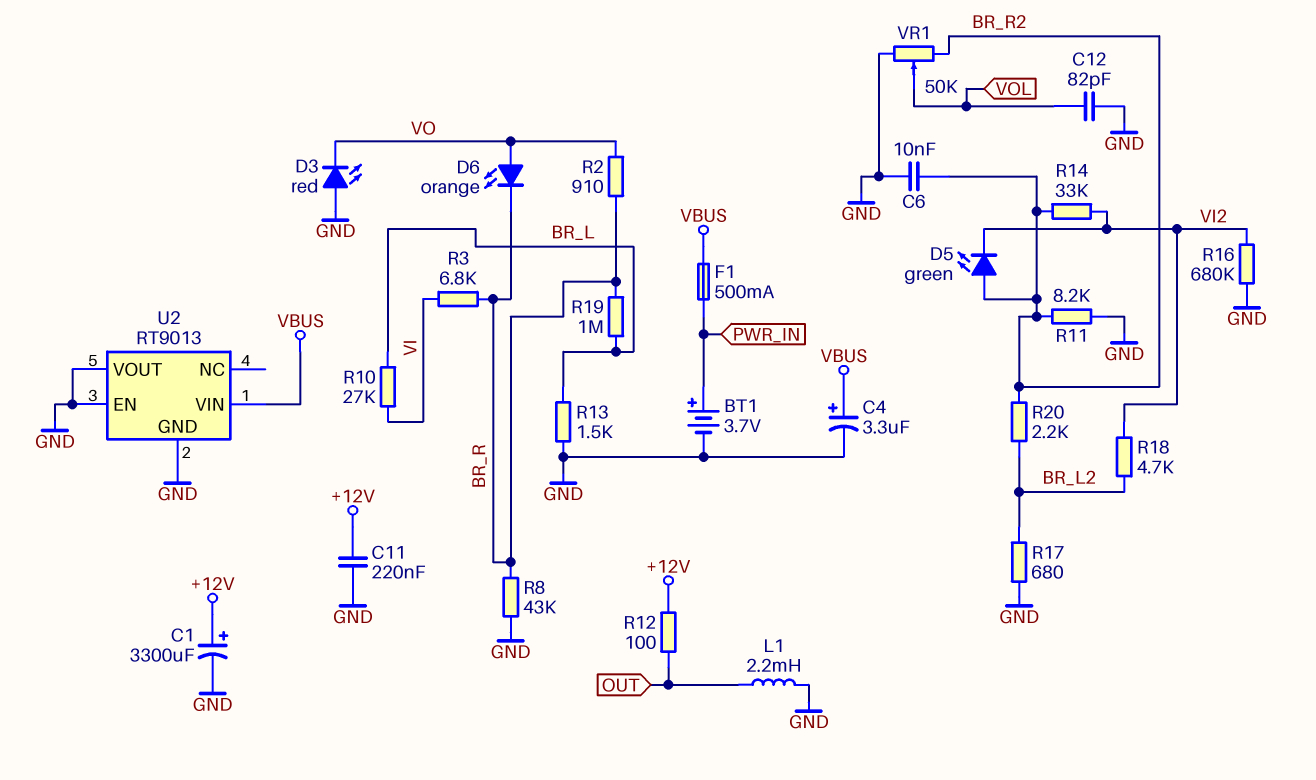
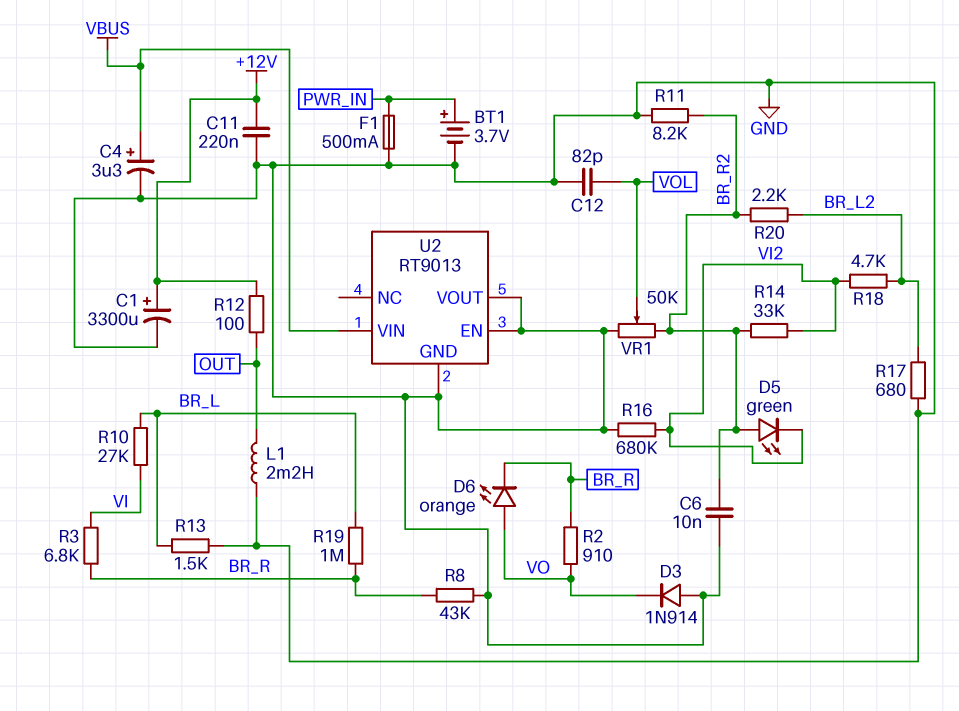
D3: LED red (A GND, K VO) -> diode 1N914 (A GND, K VO)
F1: 500mA (PWR_IN, VBUS) -> 500mA (GND, PWR_IN)

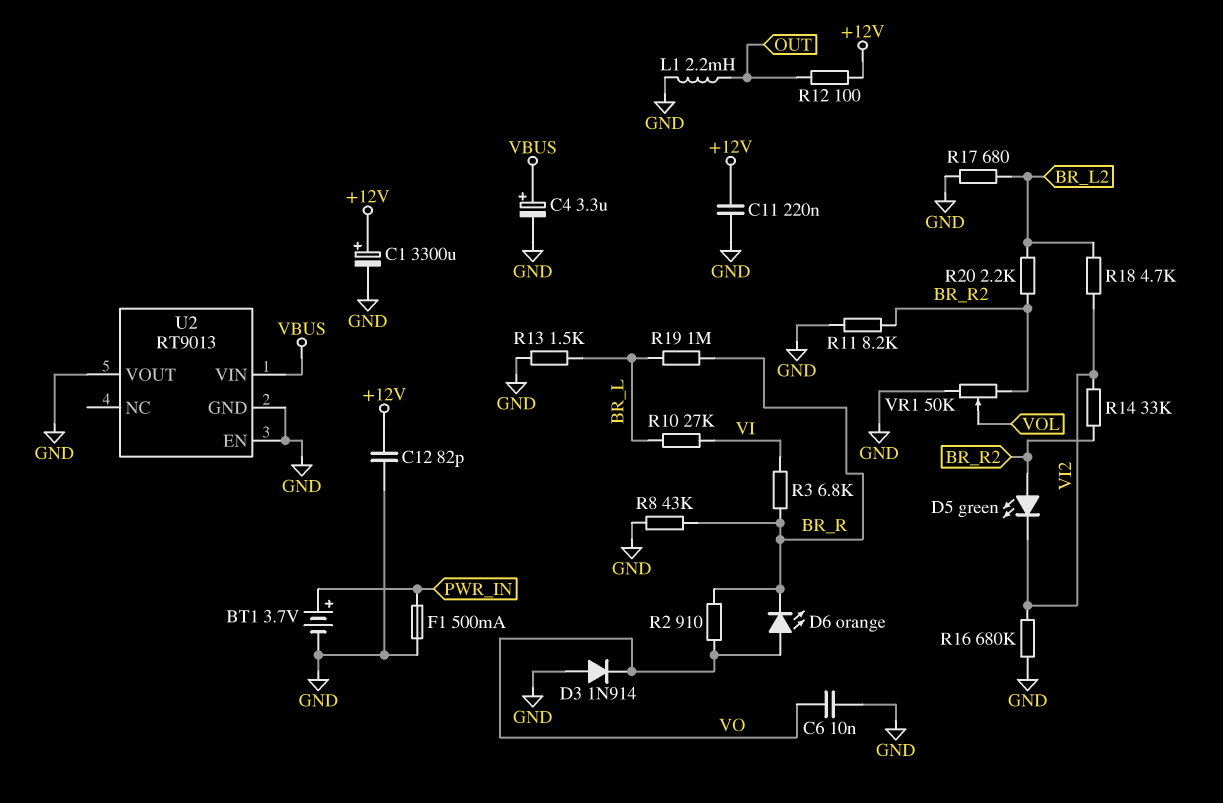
C6: 10nF (BR_R2, GND) -> 10nF (GND, VO)
C12: 82pF (GND, VOL) -> 82pF (+12V, GND)

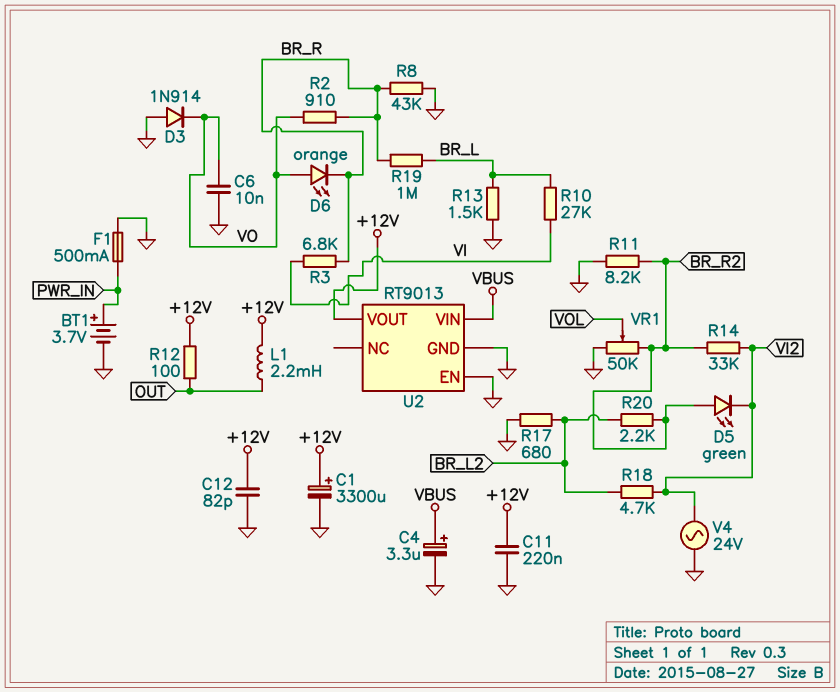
L1: 2.2mH (GND, OUT) -> 2.2mH (+12V, OUT)
R16: 680k (GND, VI2) -> none
U2 pin VOUT: GND -> +12V
V4: none -> AC 24V (GND, VI2)

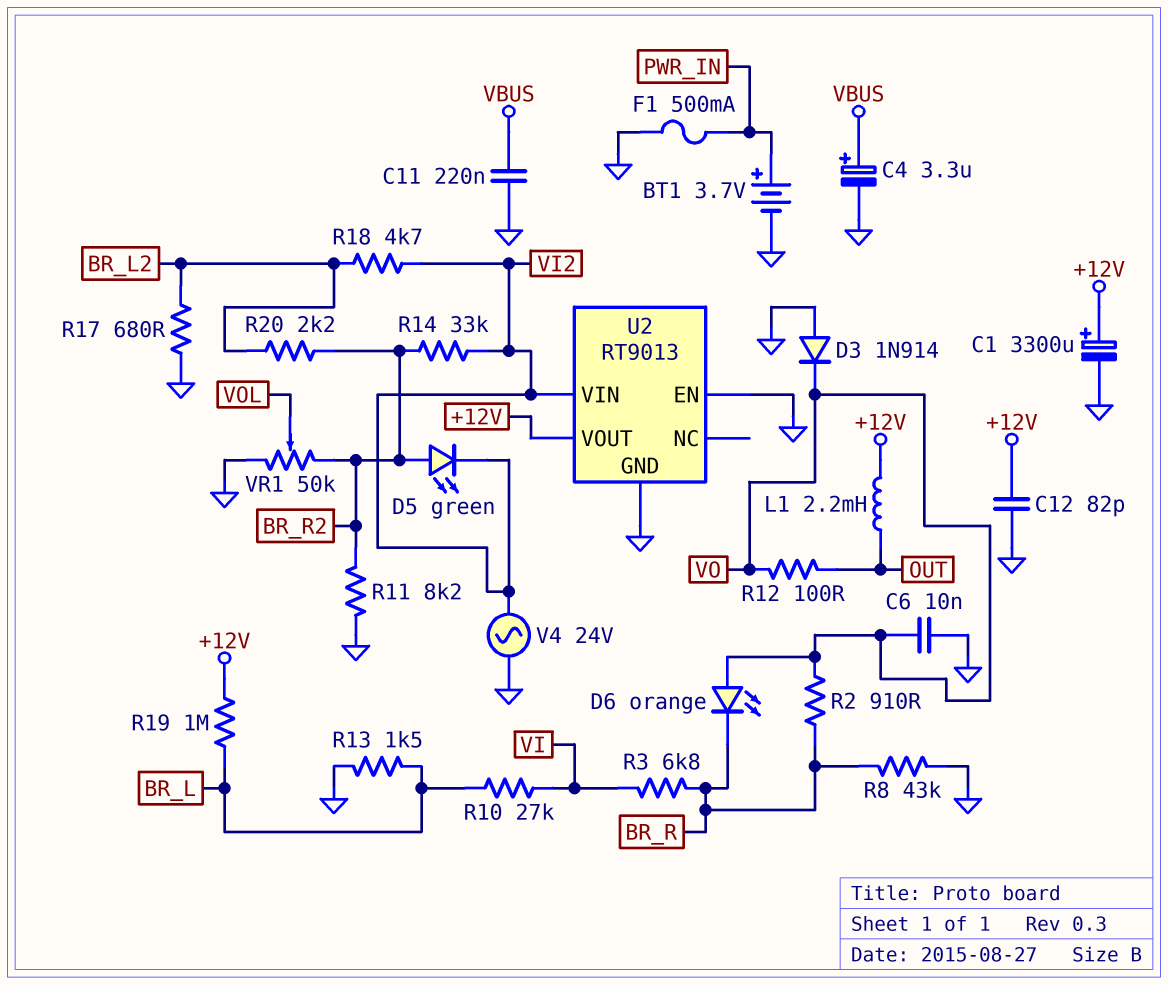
C11: 220nF (+12V, GND) -> 220nF (GND, VBUS)
R12: 100 (+12V, OUT) -> 100 (OUT, VO)
R19: 1M (BR_L, BR_R) -> 1M (+12V, BR_L)
U2 pin VIN: VBUS -> VI2

